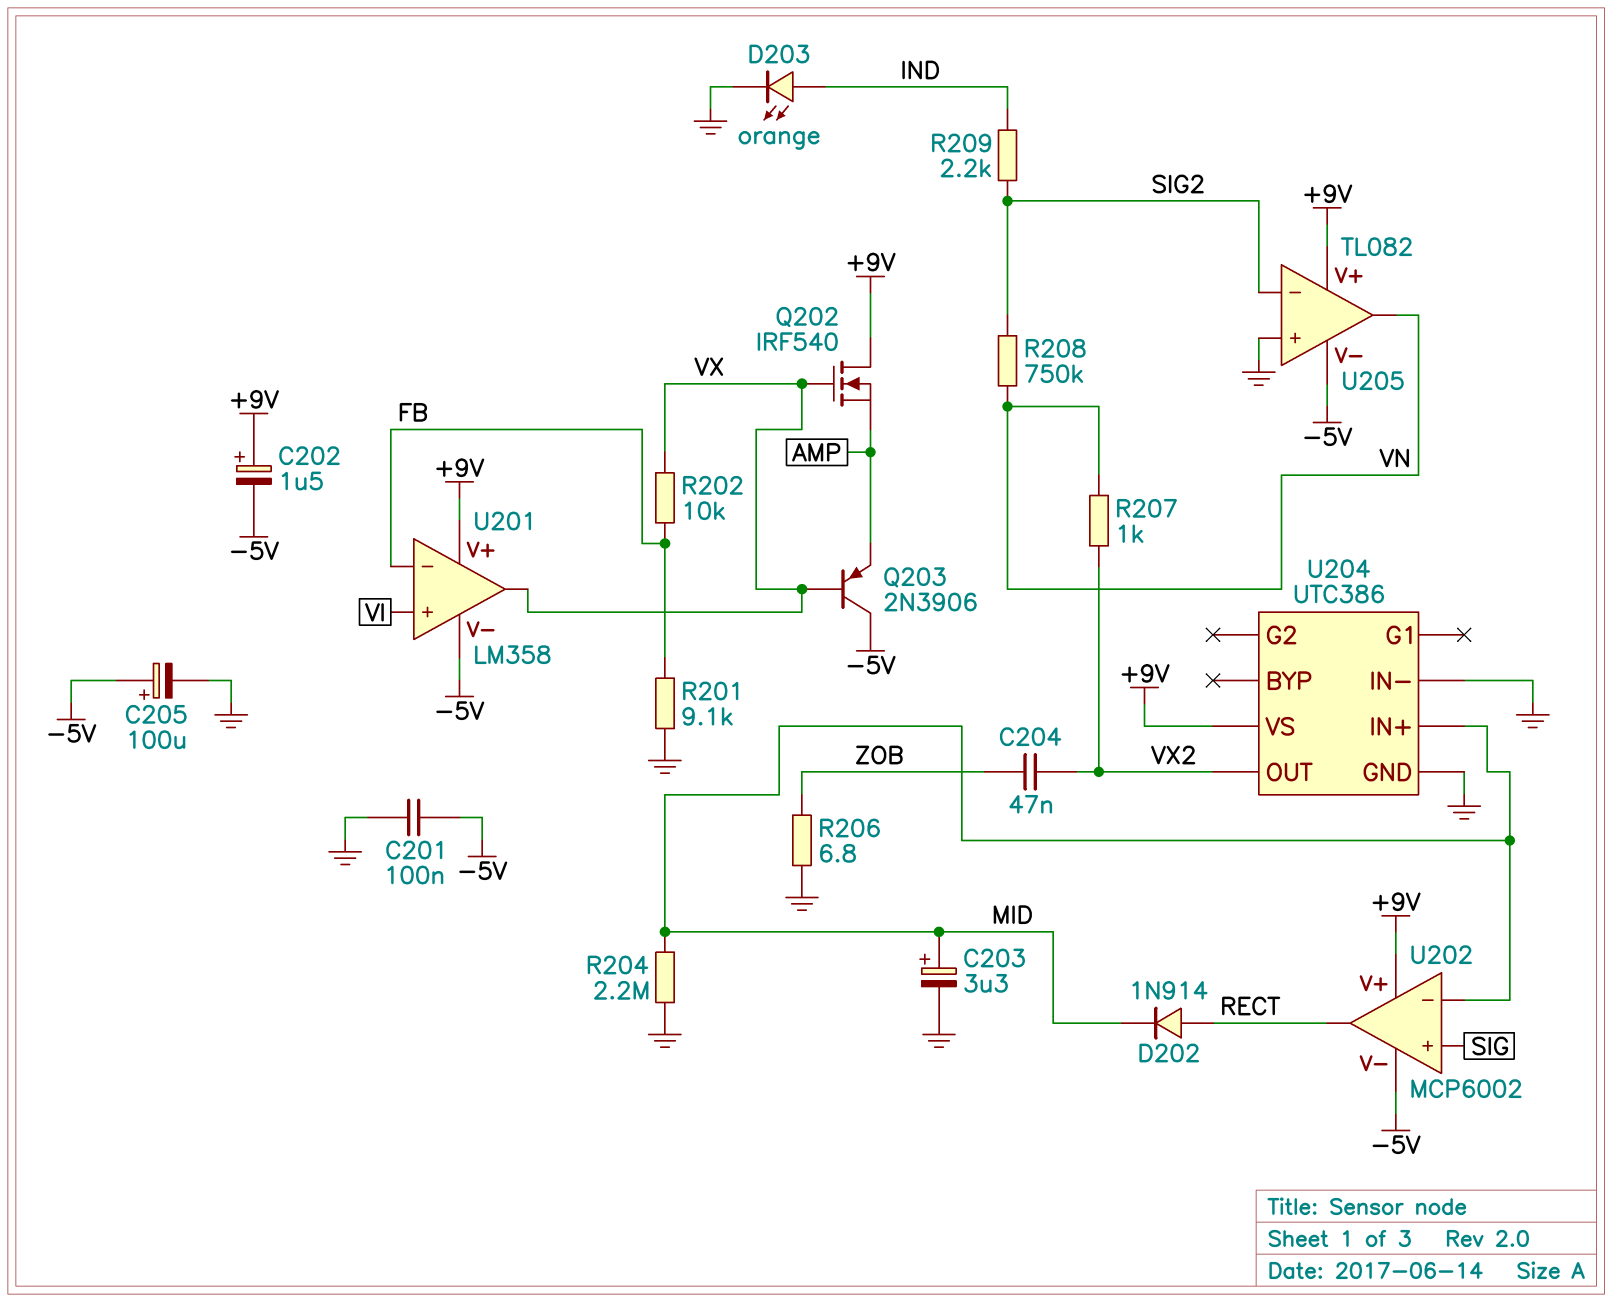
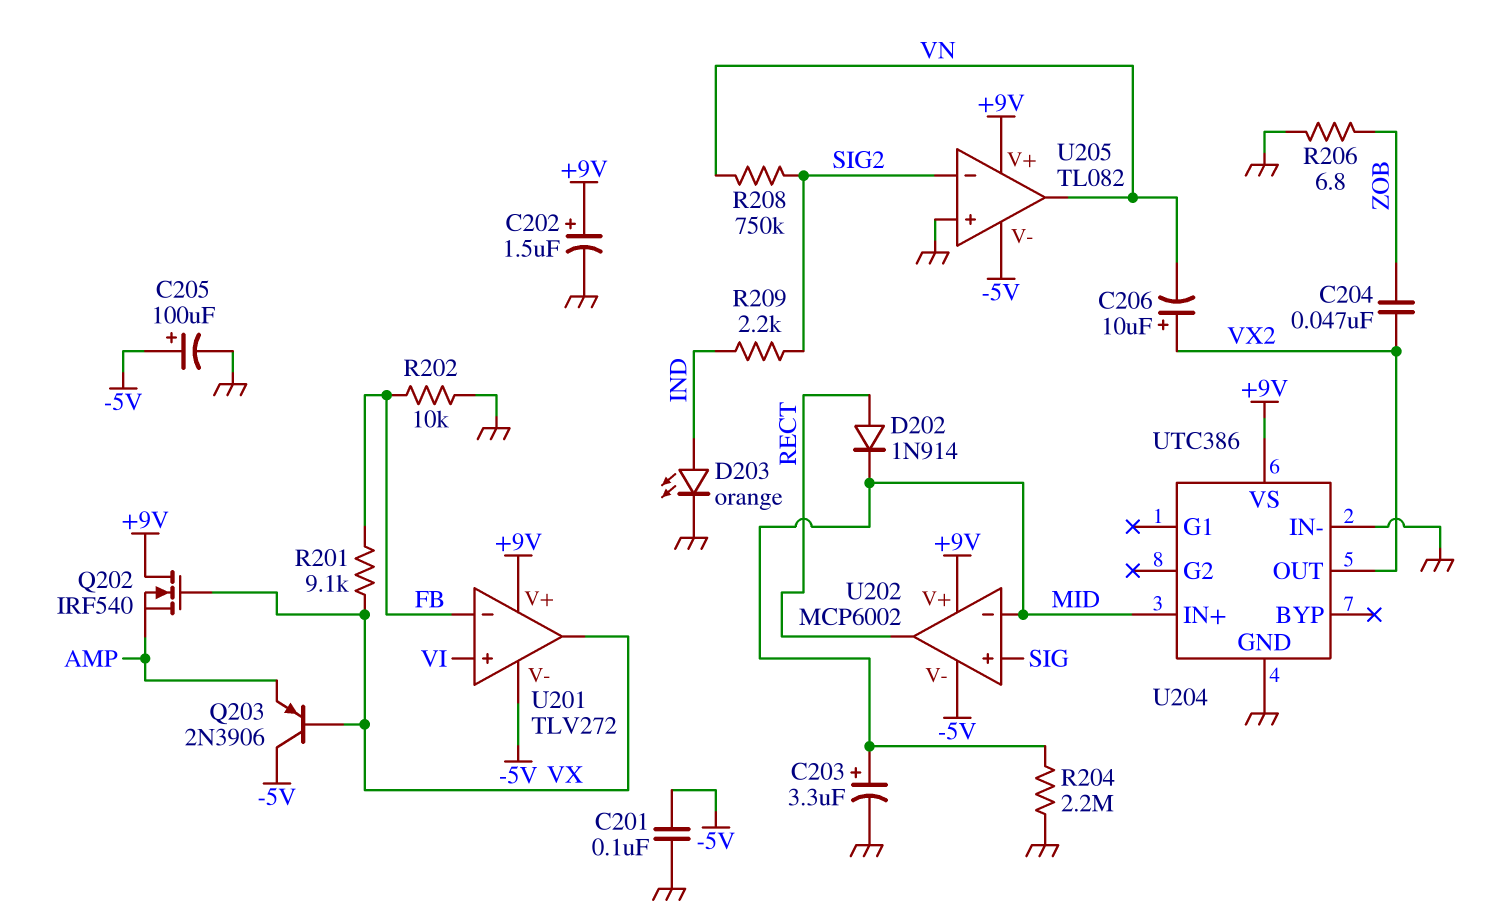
C202: 1.5uF (plus +9V, minus -5V) -> 1.5uF (plus +9V, minus GND)
C206: none -> 10uF (plus VX2, minus VN)
R201: 9.1k (FB, GND) -> 9.1k (FB, VX)
R202: 10k (FB, VX) -> 10k (FB, GND)
R207: 1k (VN, VX2) -> none
U201: LM358 -> TLV272

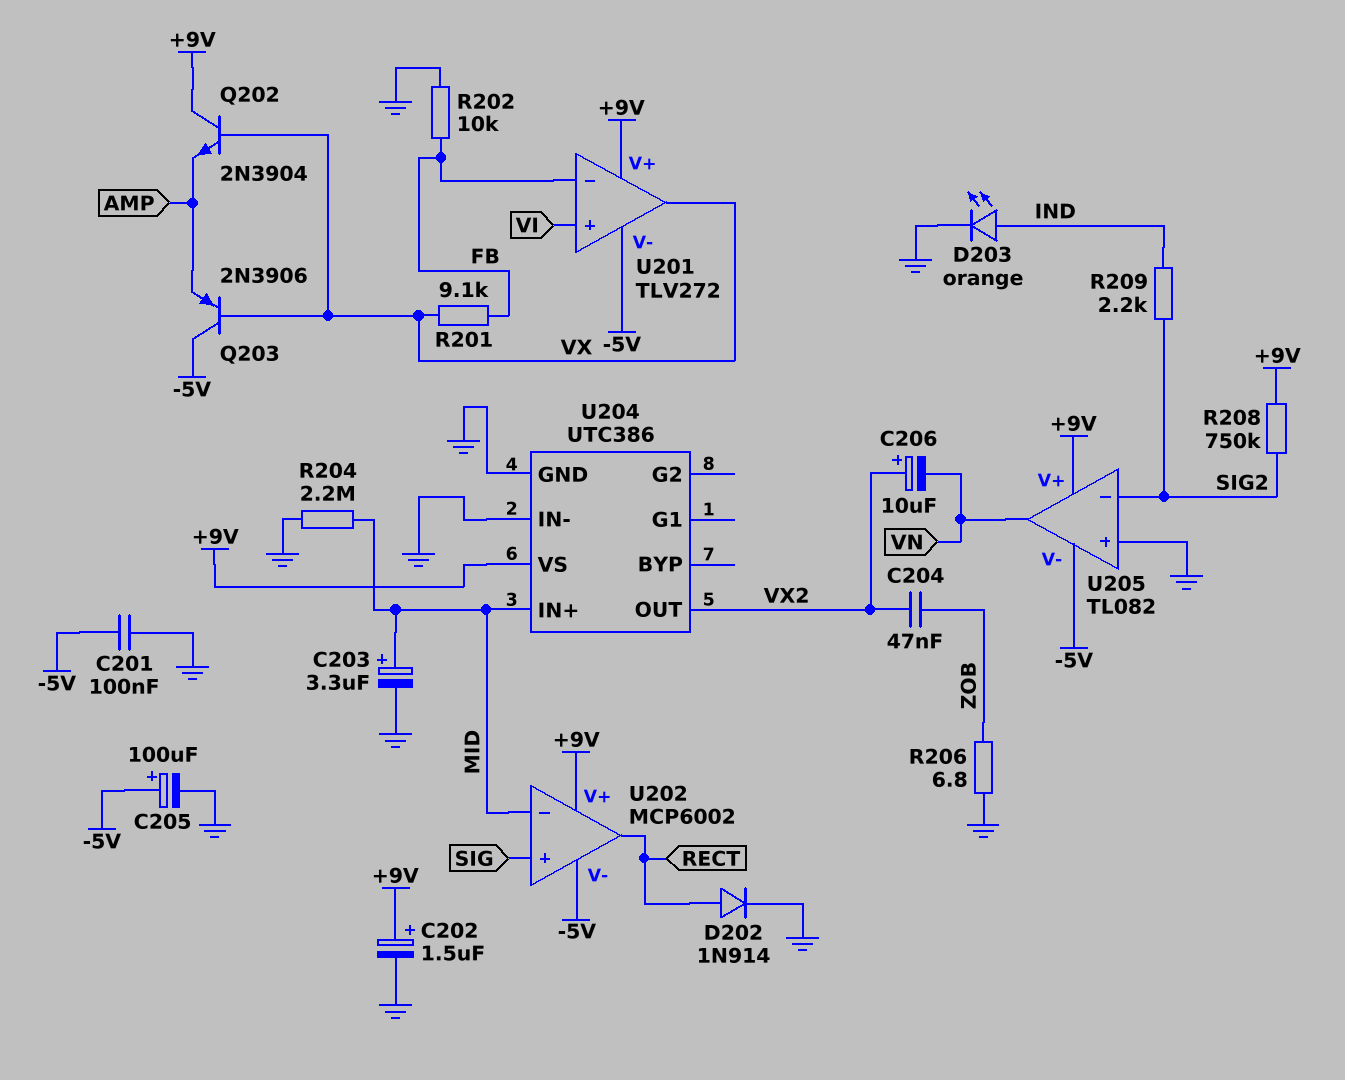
D202: diode 1N914 (A RECT, K MID) -> diode 1N914 (A RECT, K GND)
Q202: NMOS IRF540 (G VX, D +9V, S AMP) -> NPN 2N3904 (B VX, C +9V, E AMP)
R208: 750k (SIG2, VN) -> 750k (+9V, SIG2)

